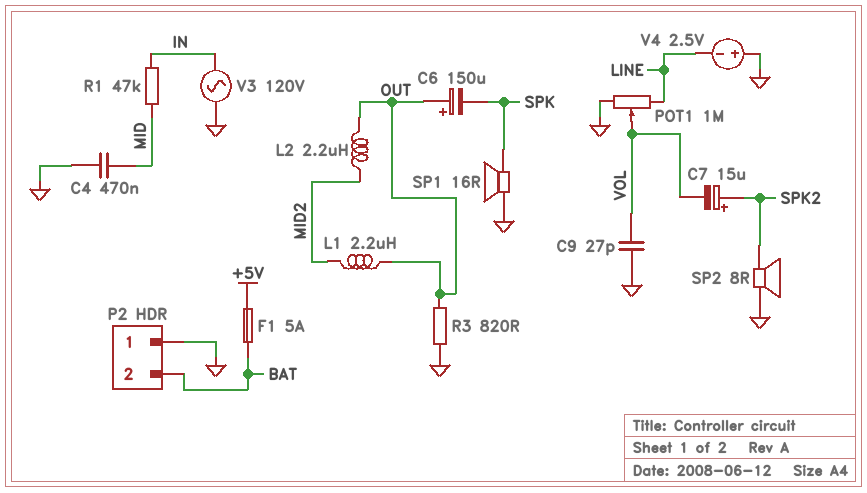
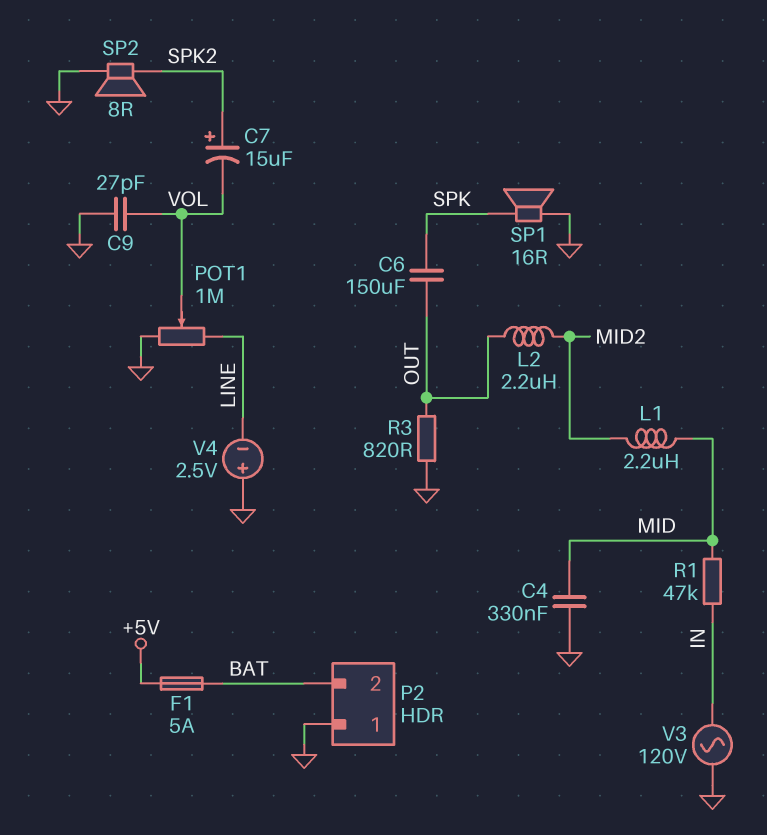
C4: 470nF (GND, MID) -> 330nF (GND, MID)
C6: 150uF (plus OUT, minus SPK) -> 150uF (OUT, SPK)
L1: 2.2uH (MID2, OUT) -> 2.2uH (MID, MID2)

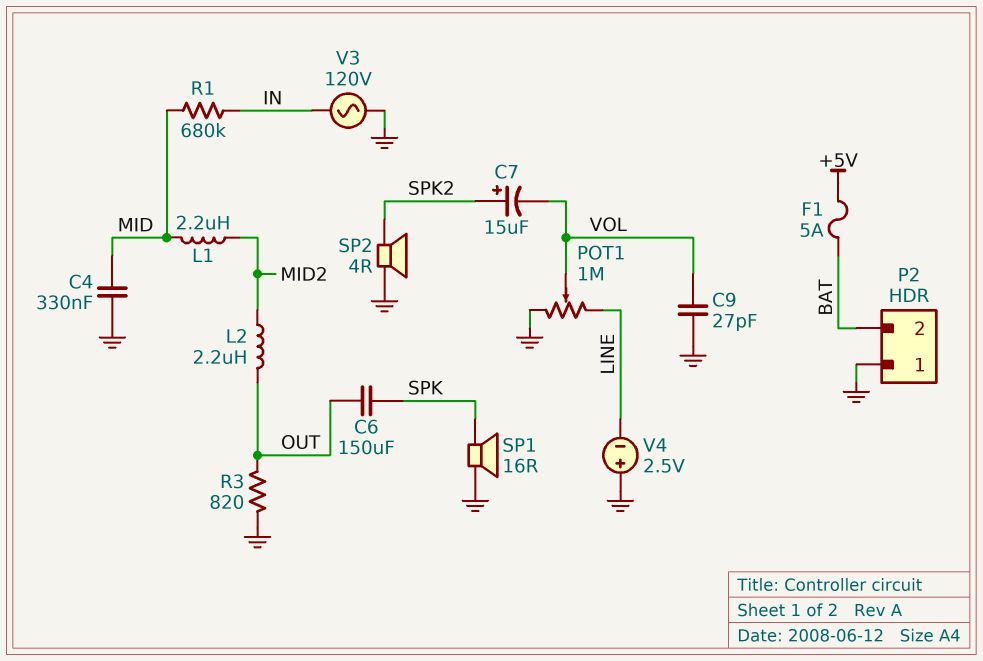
R1: 47k (IN, MID) -> 680k (IN, MID)
SP2: speaker 8R (GND, SPK2) -> speaker 4R (GND, SPK2)

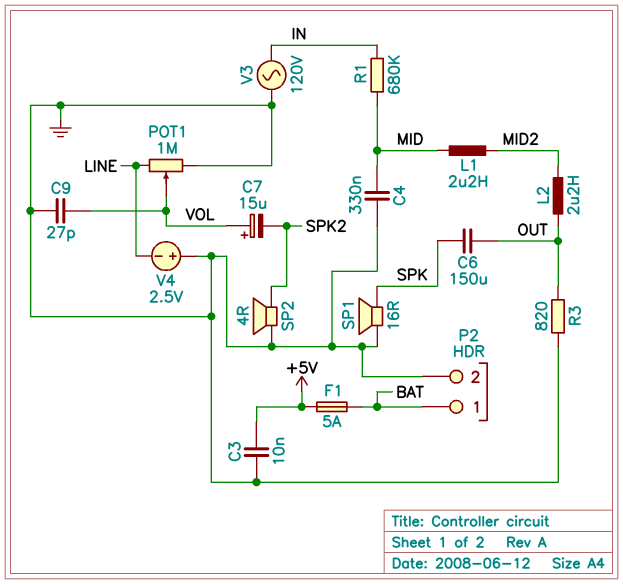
C3: none -> 10nF (+5V, GND)
C7: 15uF (plus SPK2, minus VOL) -> 15uF (plus VOL, minus SPK2)
P2 pin 1: GND -> BAT
P2 pin 2: BAT -> GND

